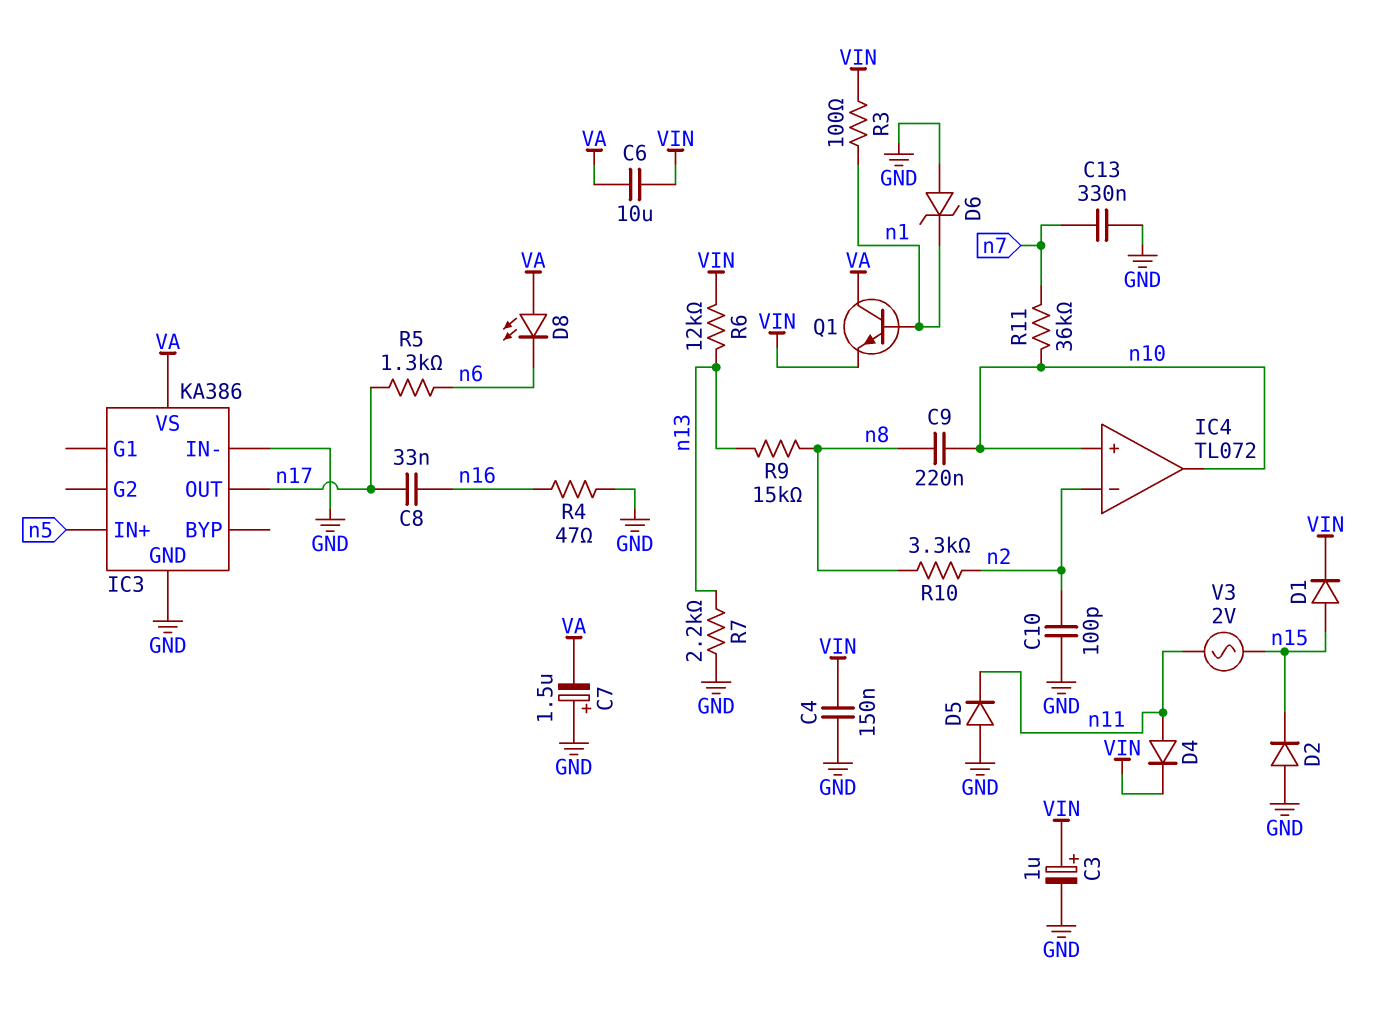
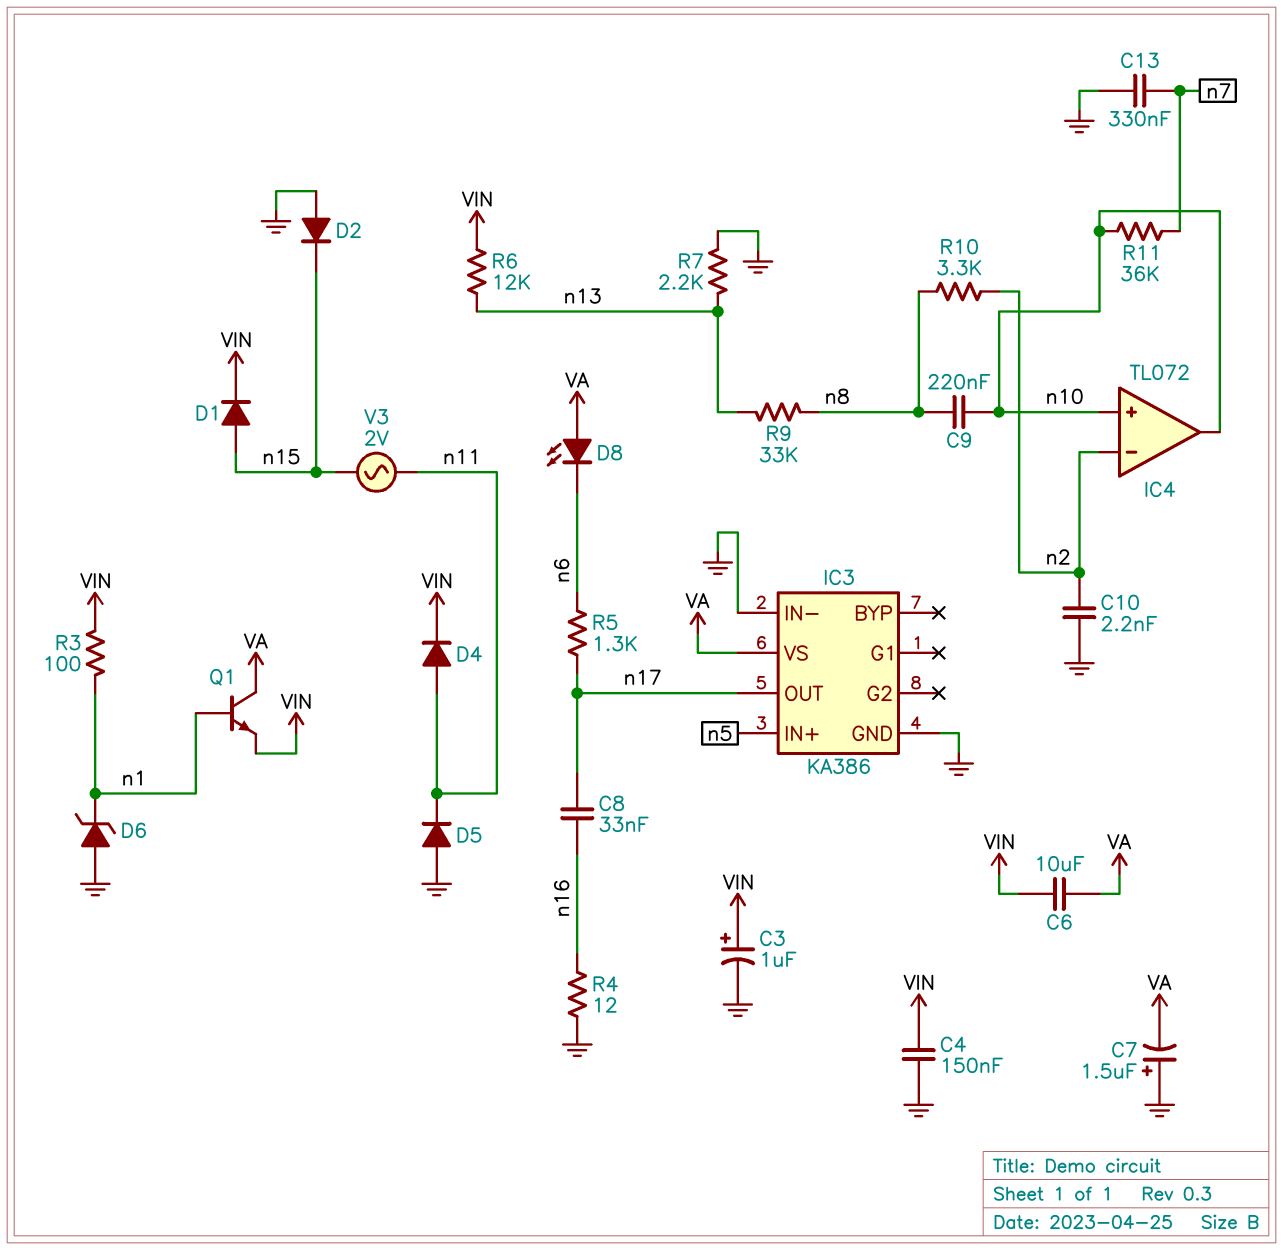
C10: 100pF (GND, n2) -> 2.2nF (GND, n2)
R4: 47 (GND, n16) -> 12 (GND, n16)
R9: 15k (n8, n13) -> 33k (n8, n13)

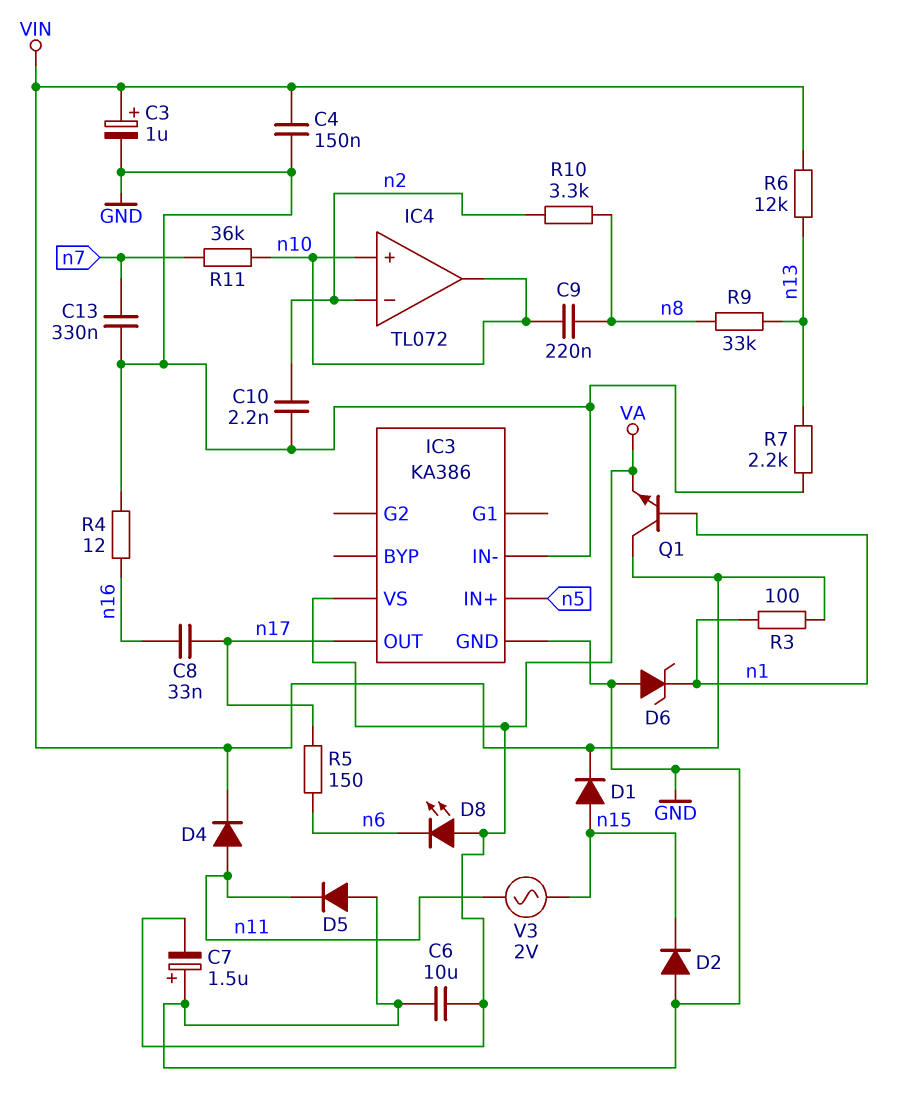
C6: 10uF (VA, VIN) -> 10uF (GND, VA)
Q1: NPN (B n1, C VA, E VIN) -> NPN (B n1, C VIN, E VA)
R5: 1.3k (n6, n17) -> 150 (n6, n17)

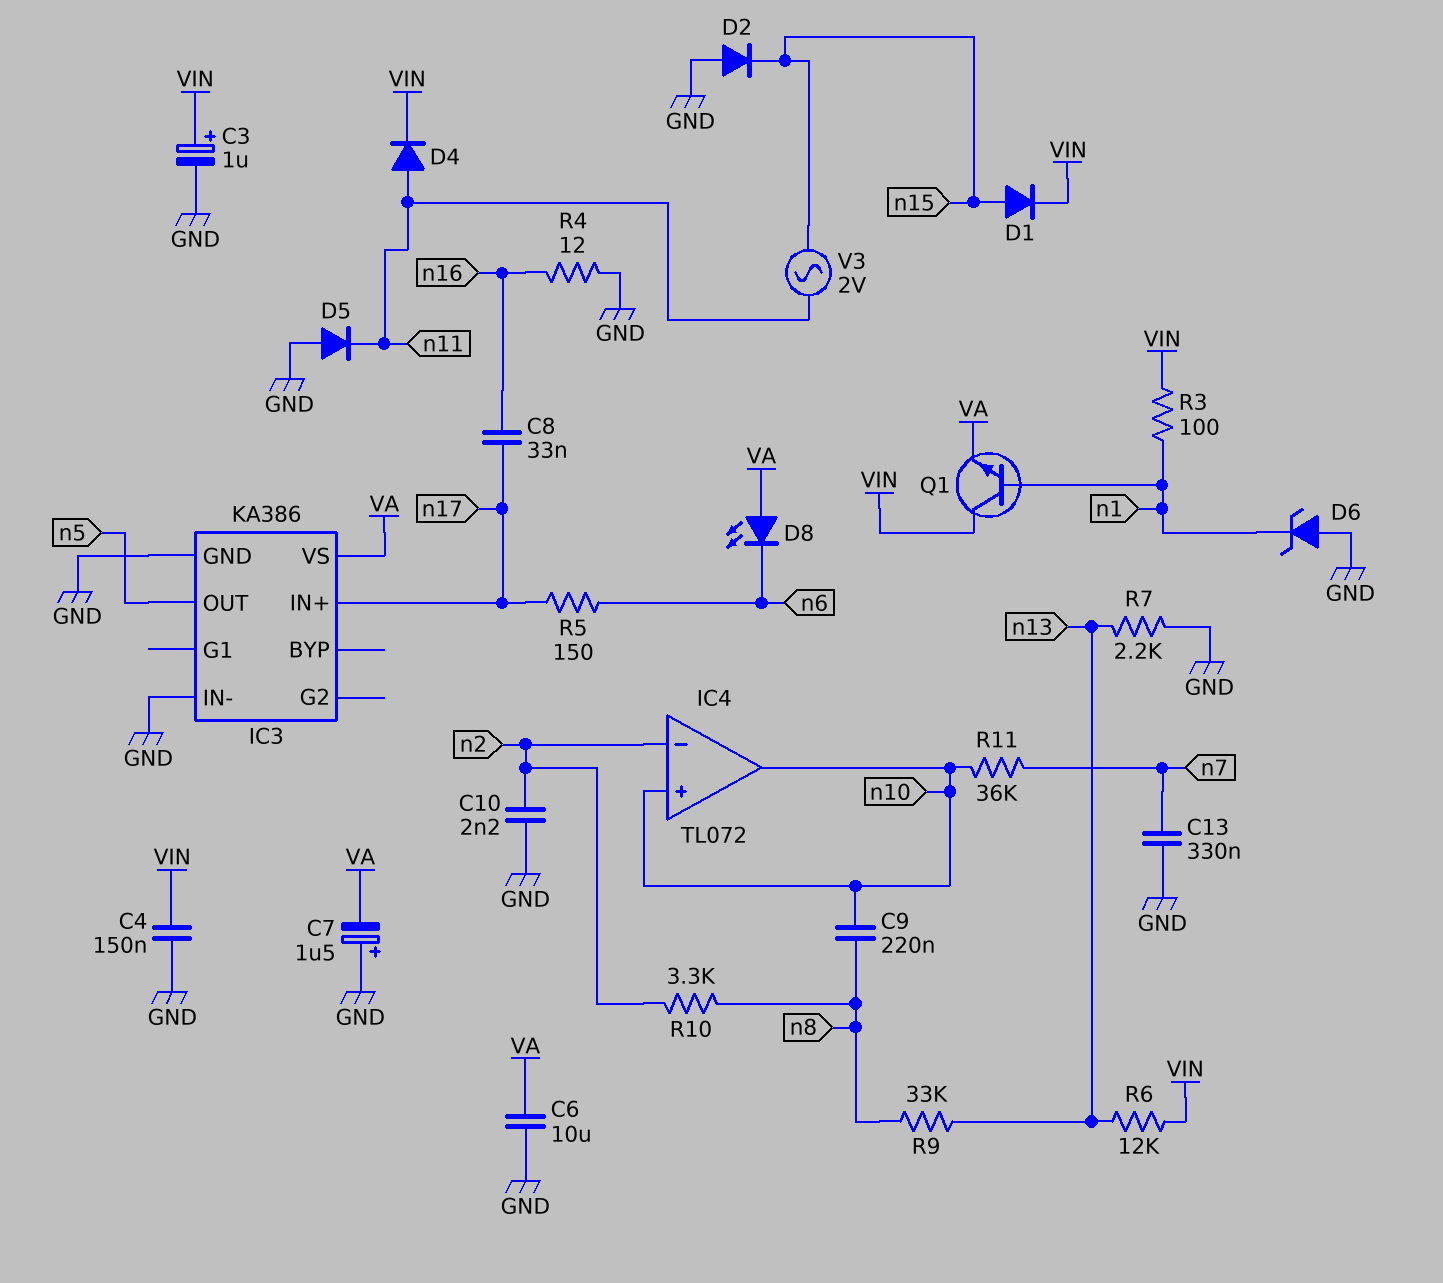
IC3 pin IN+: n5 -> n17
IC3 pin OUT: n17 -> n5

